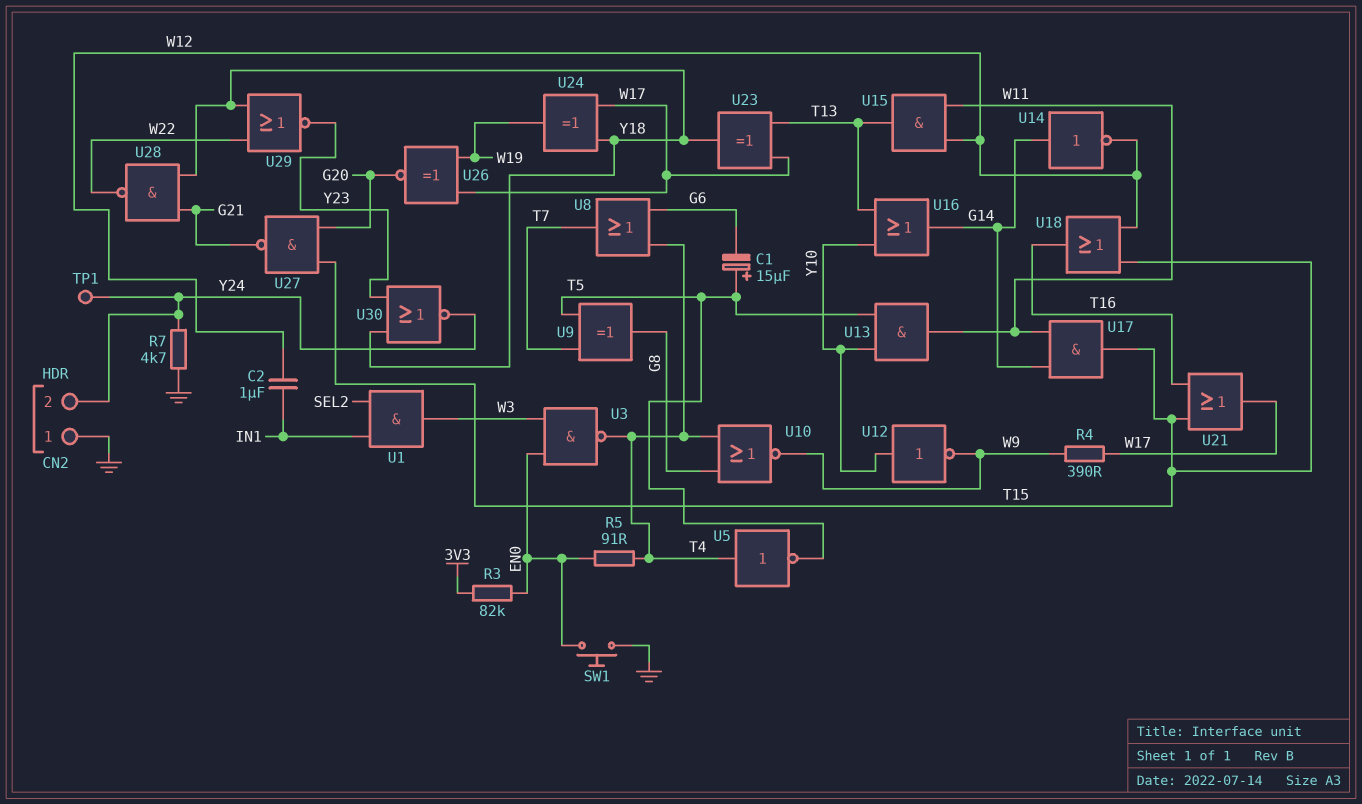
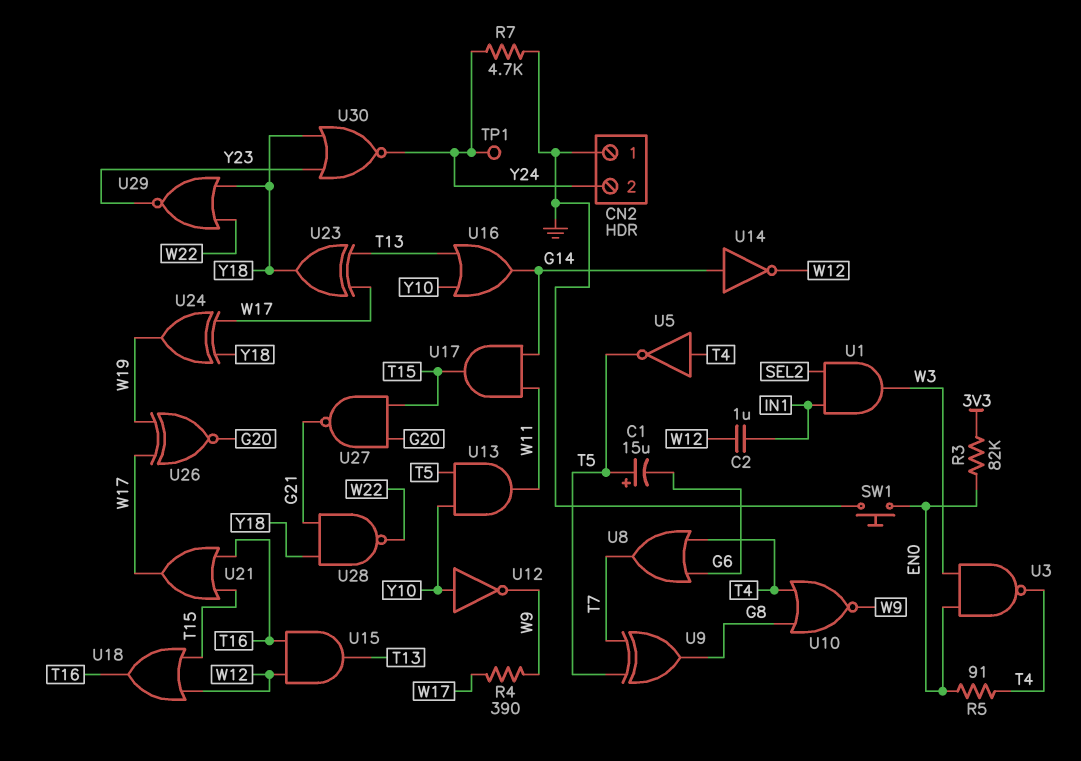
U15: AND (in W11, in W12, out T13) -> AND (in T16, in W12, out T13)

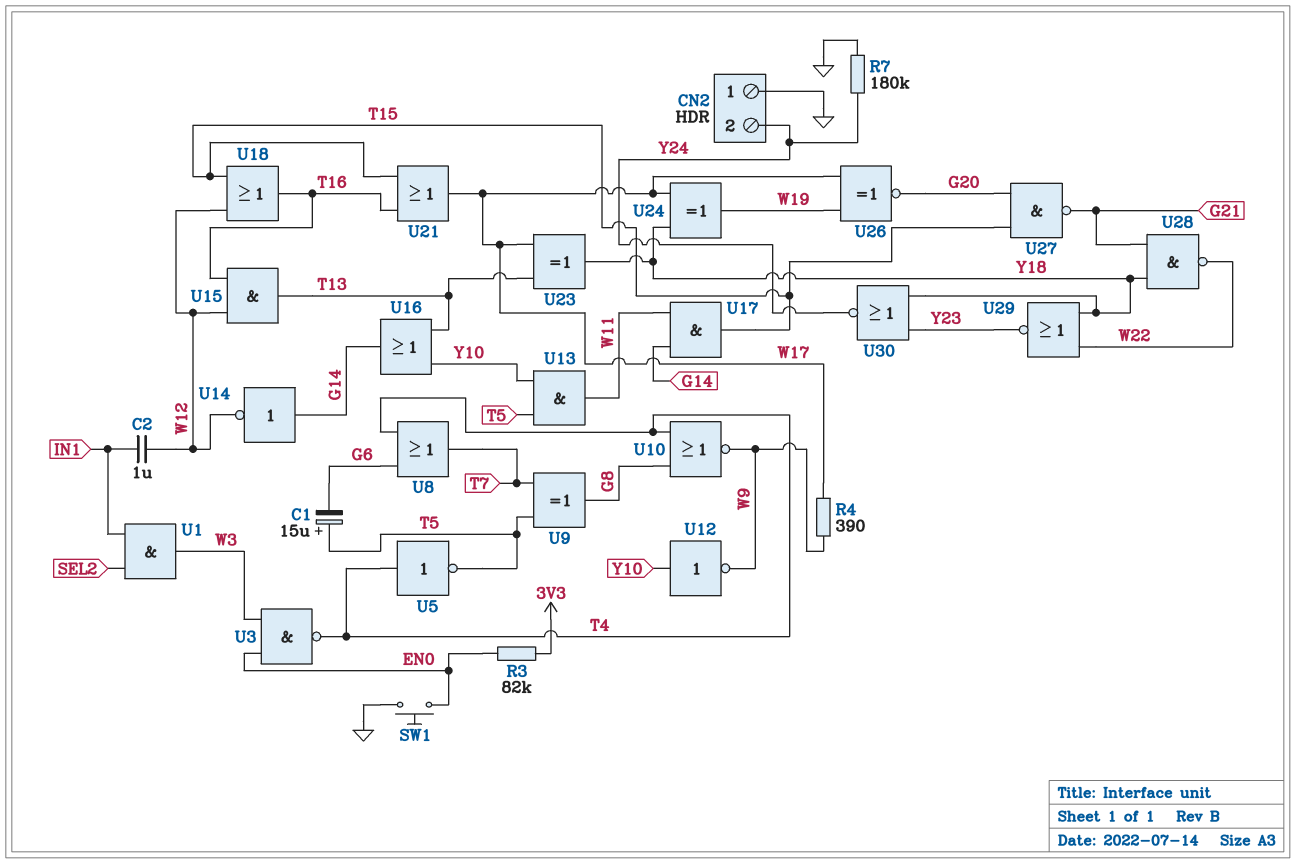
R5: 91 (EN0, T4) -> none
R7: 4.7k (GND, Y24) -> 180k (GND, Y24)
TP1: test point (Y24) -> none

